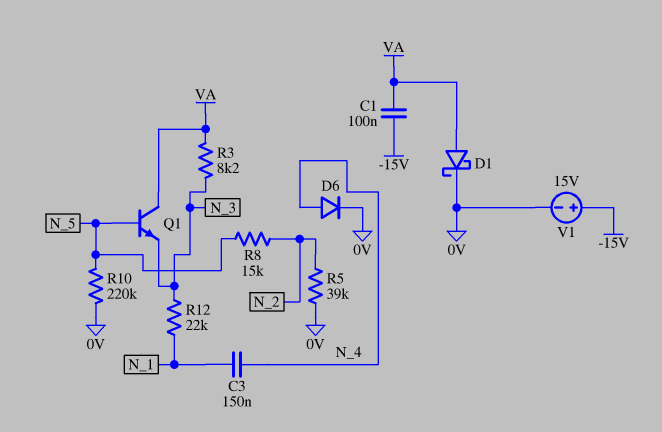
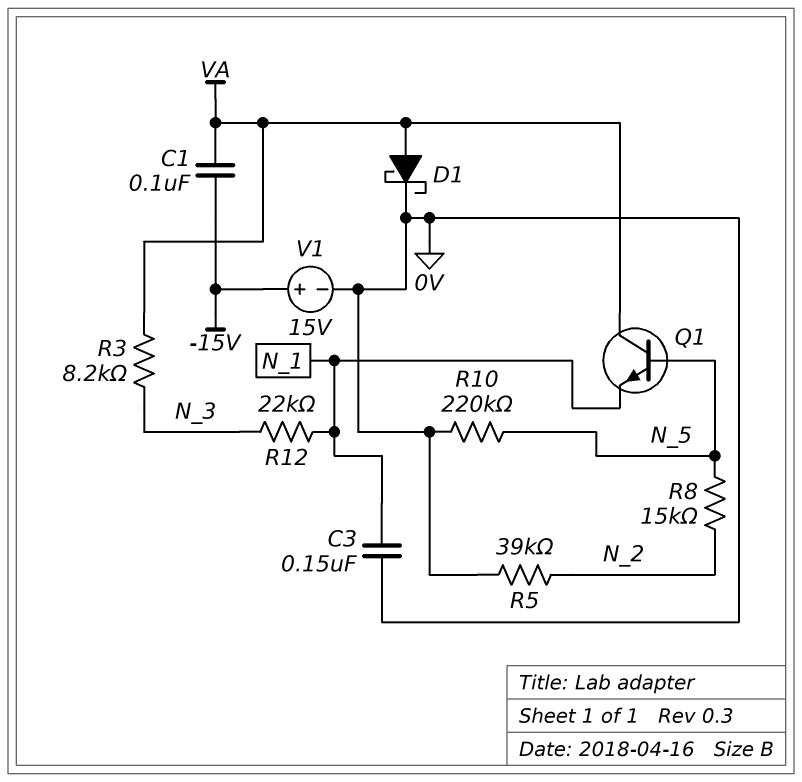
C3: 150nF (N_1, N_4) -> 150nF (0V, N_1)
D6: diode (A N_4, K 0V) -> none
Q1: NPN (B N_5, C VA, E N_3) -> NPN (B N_5, C VA, E N_1)

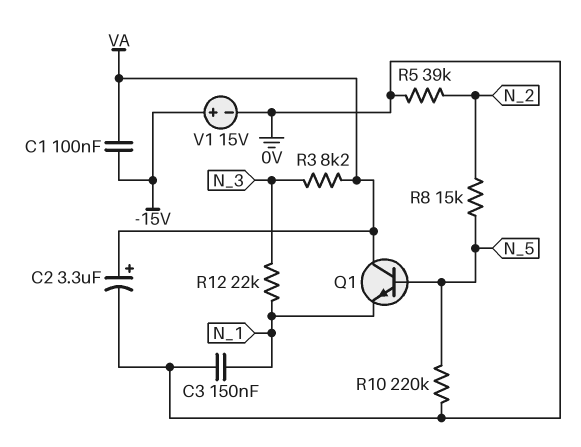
C2: none -> 3.3uF (plus VA, minus 0V)
D1: schottky (A VA, K 0V) -> none

